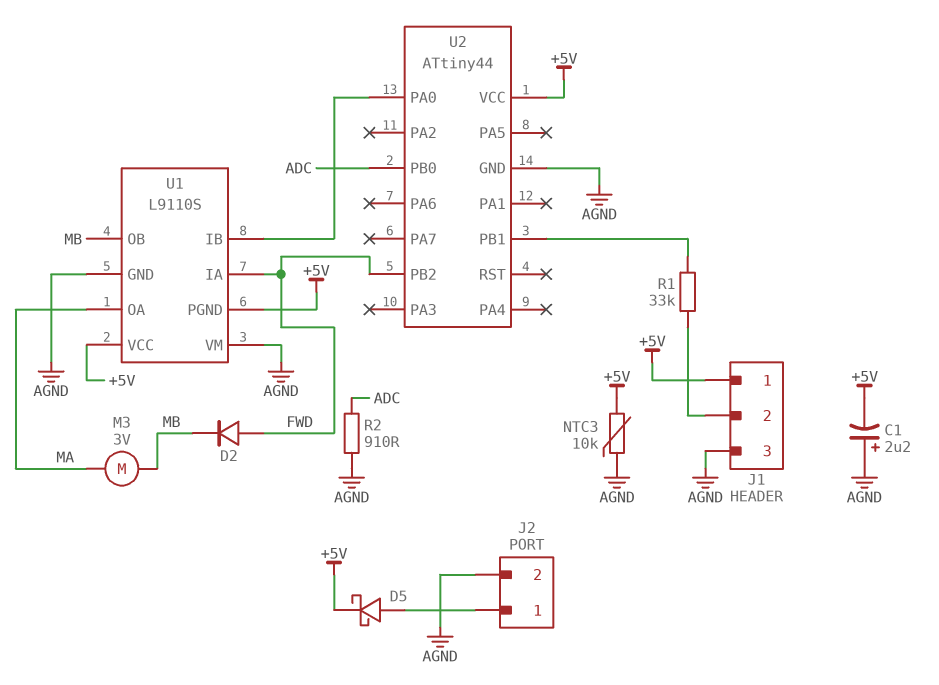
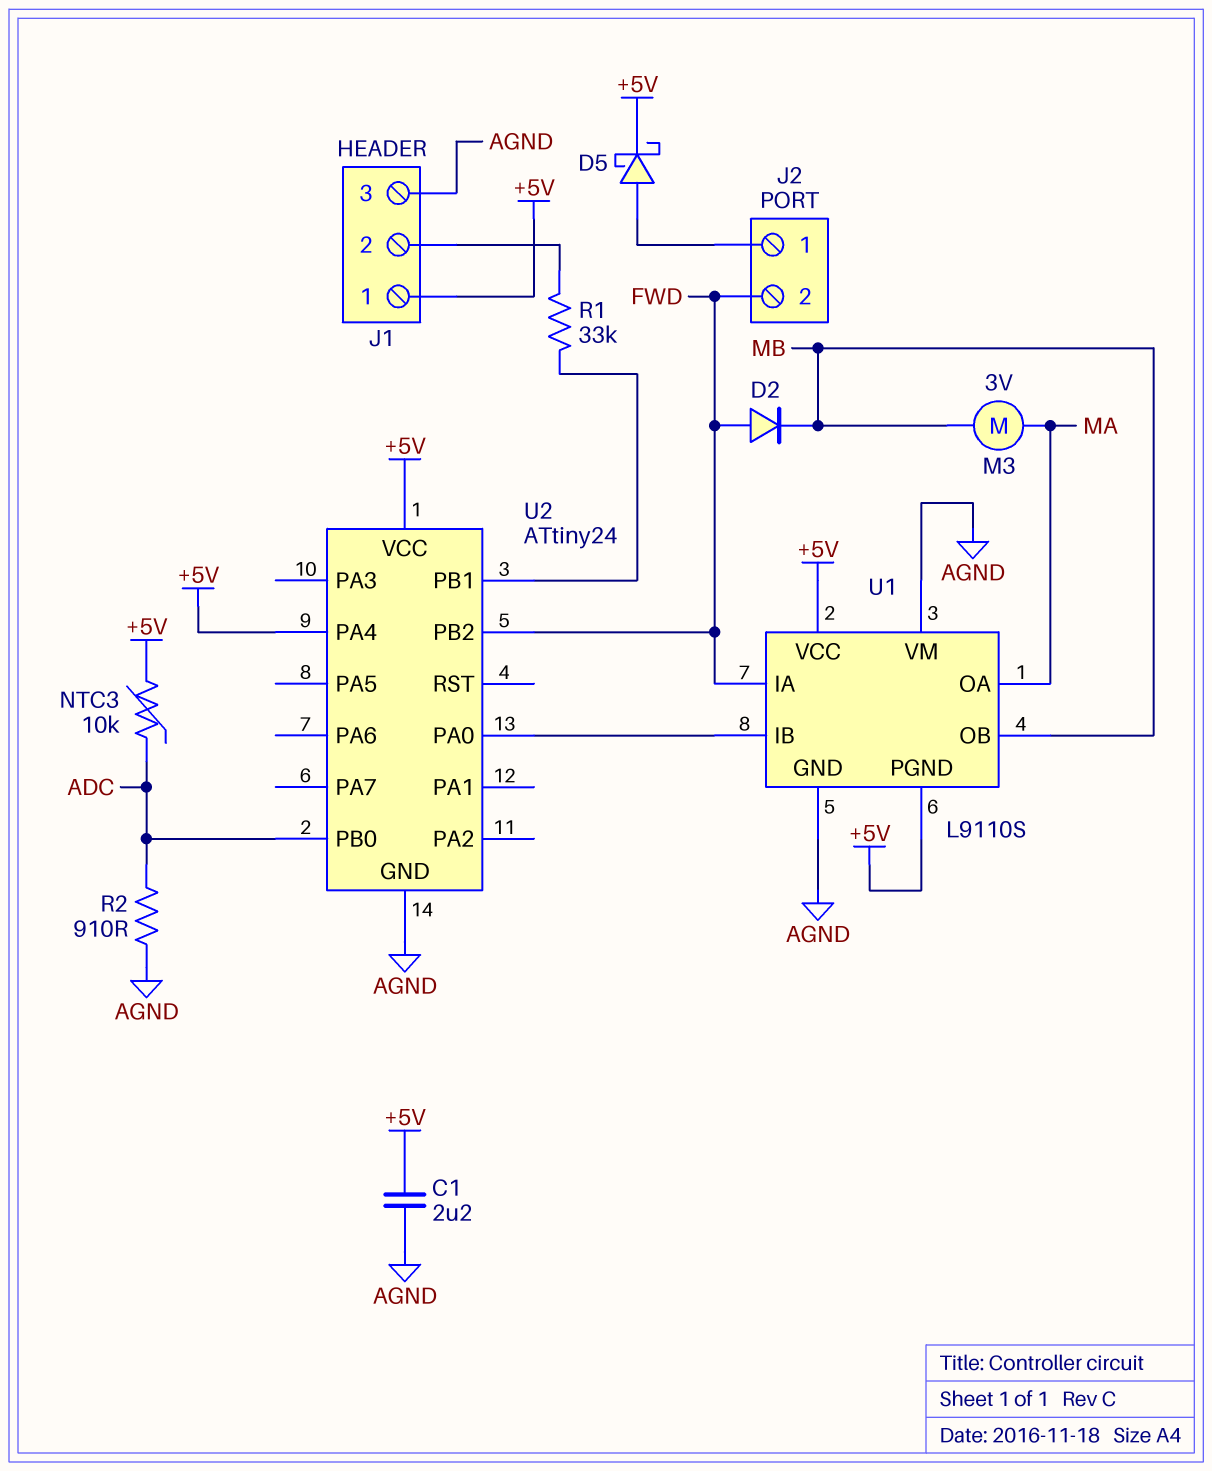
C1: 2.2uF (plus AGND, minus +5V) -> 2.2uF (+5V, AGND)
J2 pin 2: AGND -> FWD
NTC3: 10k (+5V, AGND) -> 10k (+5V, ADC)
U2: ATtiny44 -> ATtiny24
U2 pin PA4: none -> +5V

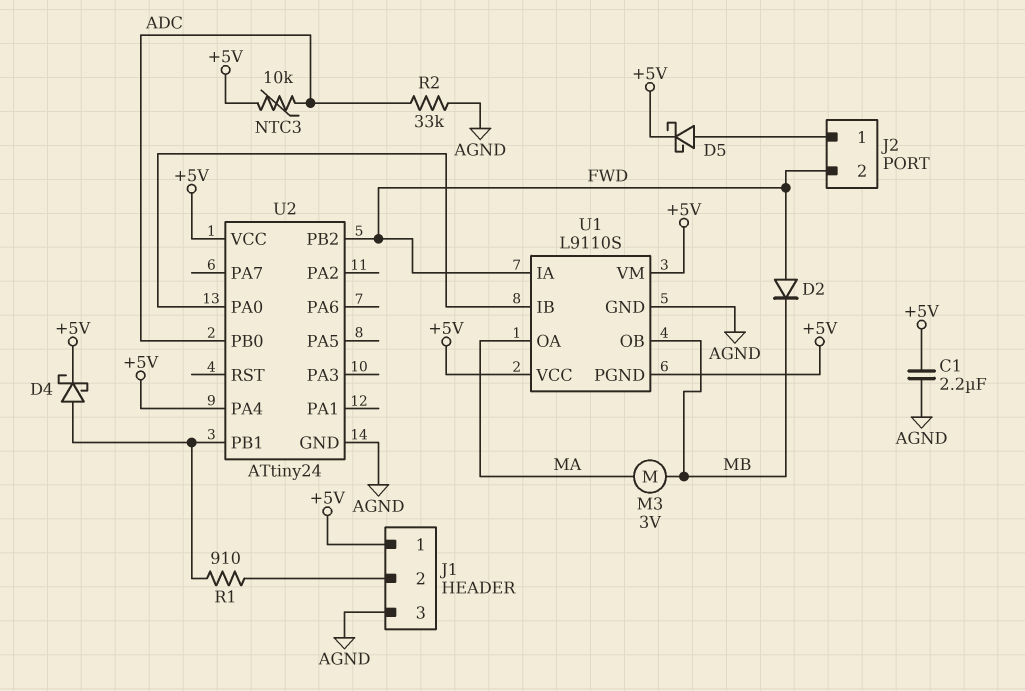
D4: none -> schottky (A U2/PB1, K +5V)
R1: 33k (J1/2, U2/PB1) -> 910 (J1/2, U2/PB1)
R2: 910 (ADC, AGND) -> 33k (ADC, AGND)
U1 pin VM: AGND -> +5V

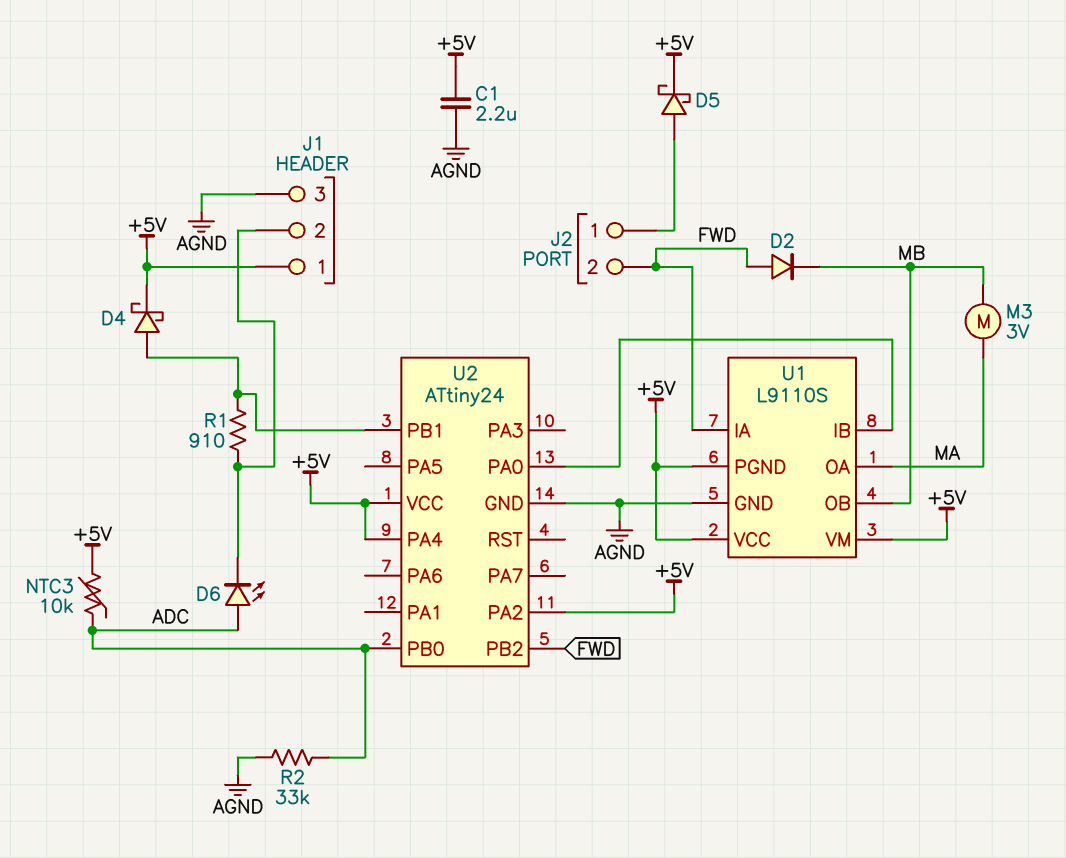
D6: none -> LED (A ADC, K J1/2)
U2 pin PA2: none -> +5V

